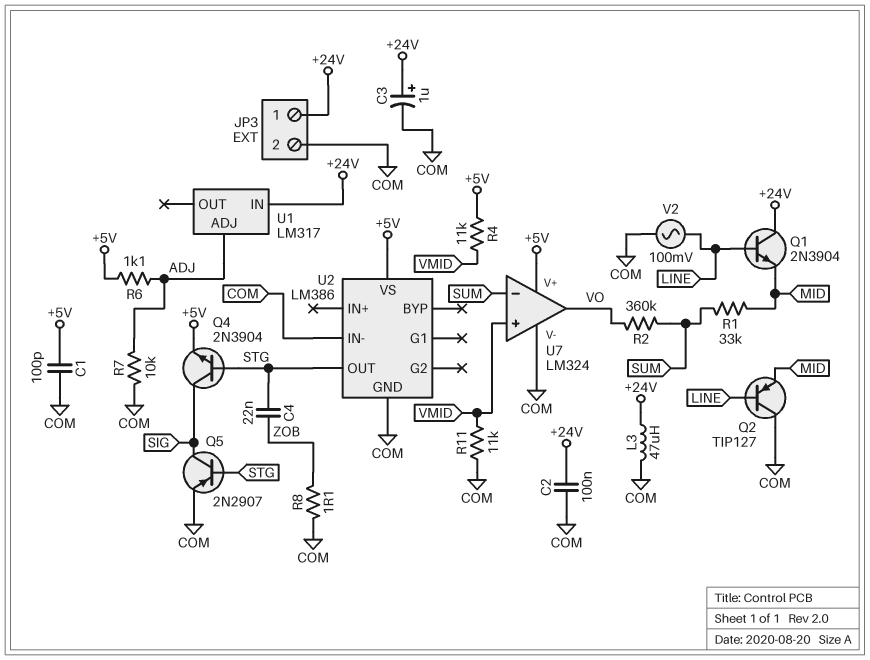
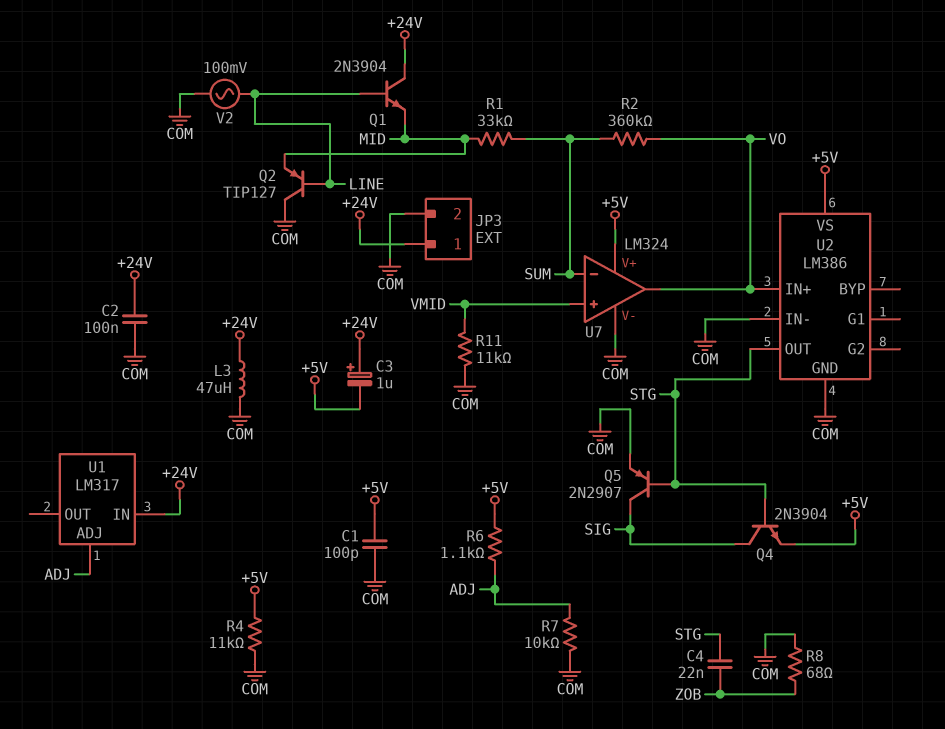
C3: 1uF (plus +24V, minus COM) -> 1uF (plus +24V, minus +5V)
R4: 11k (+5V, VMID) -> 11k (+5V, COM)
R8: 1.1 (COM, ZOB) -> 68 (COM, ZOB)
U2 pin IN+: none -> VO

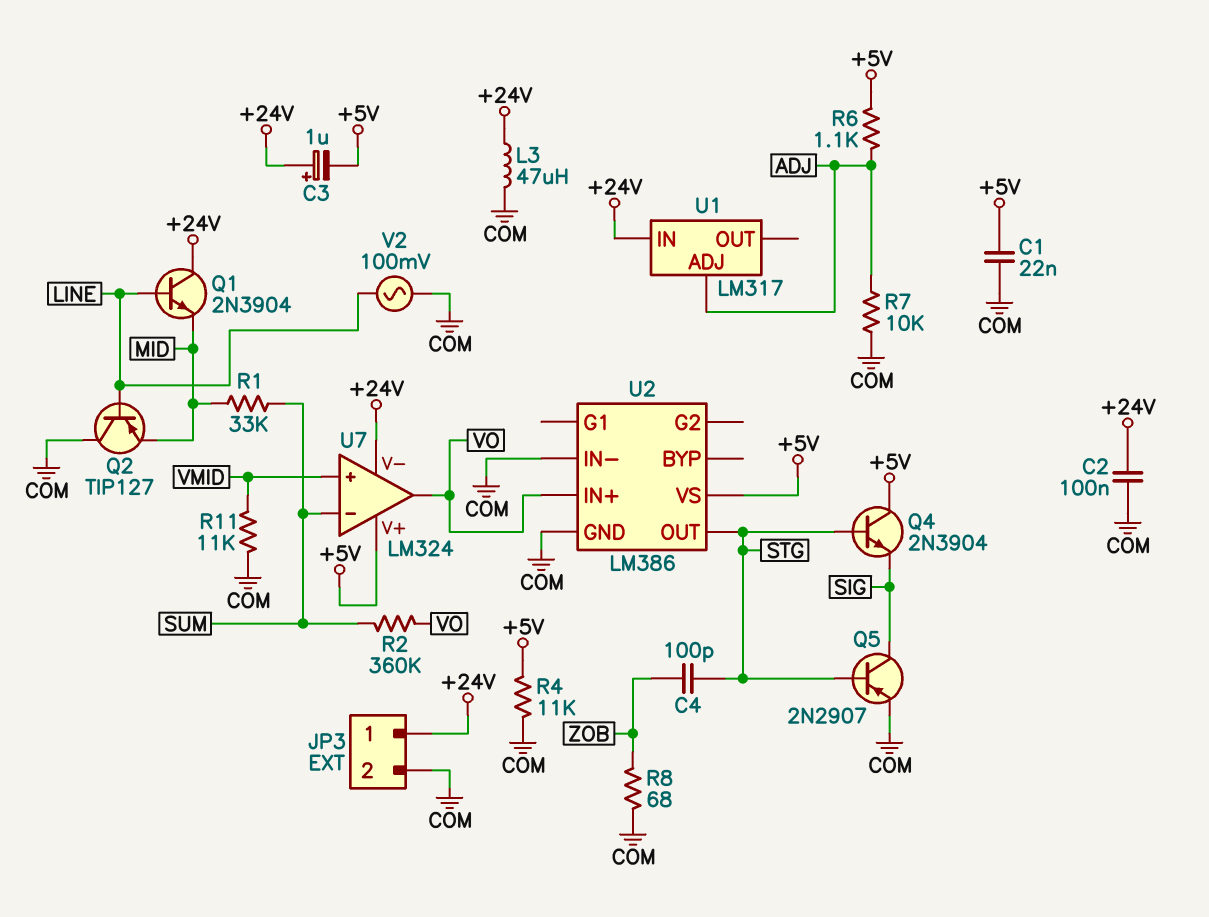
C1: 100pF (+5V, COM) -> 22nF (+5V, COM)
C4: 22nF (STG, ZOB) -> 100pF (STG, ZOB)
Q4: NPN 2N3904 (B STG, C SIG, E +5V) -> NPN 2N3904 (B STG, C +5V, E SIG)
U7 pin V-: COM -> +24V

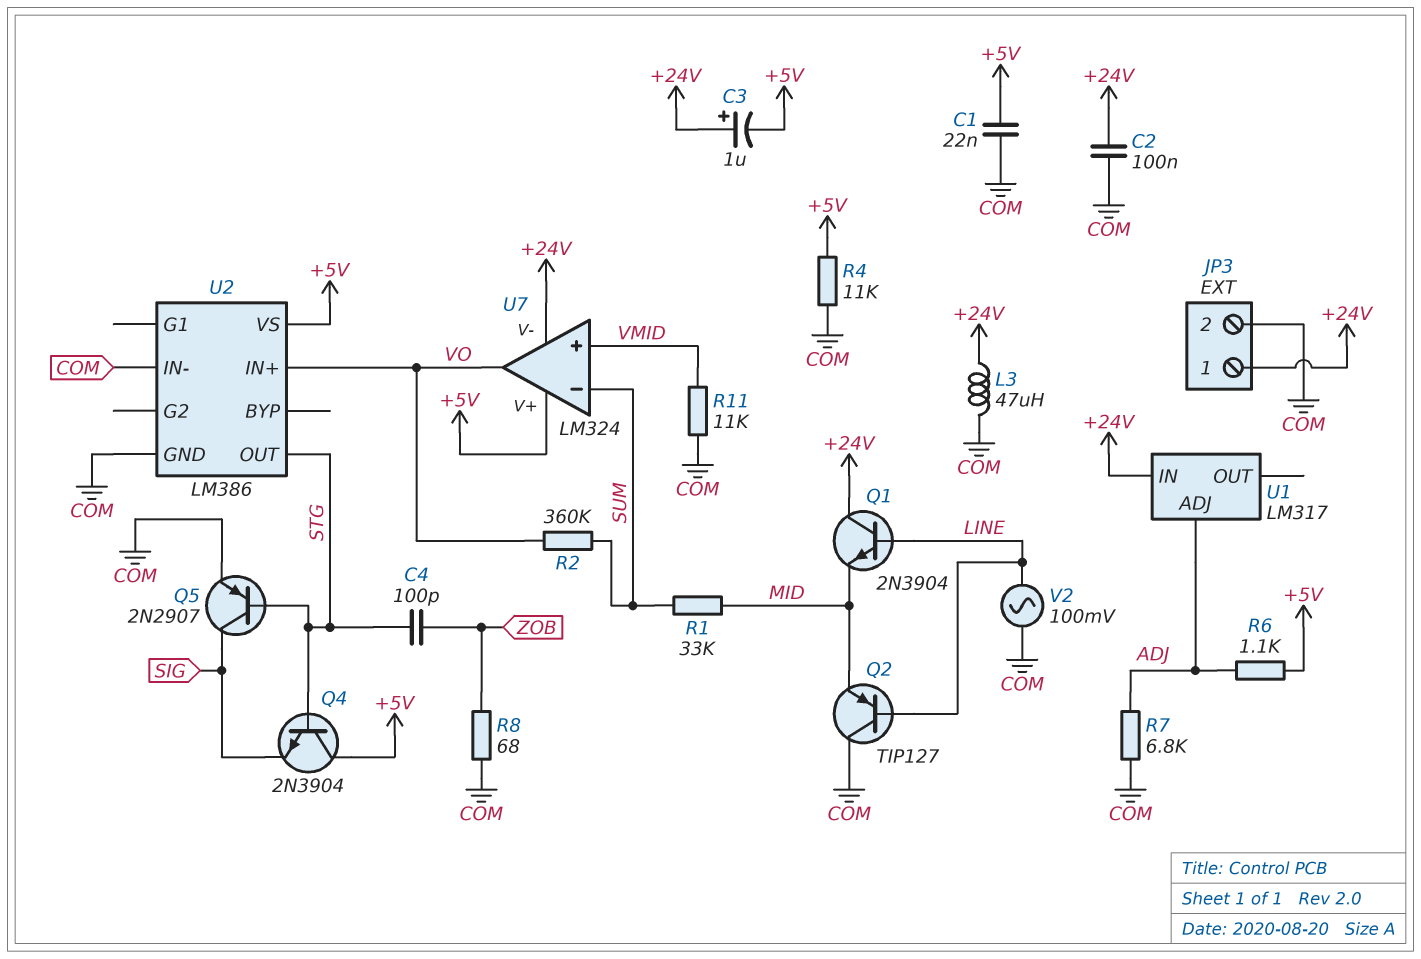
R7: 10k (ADJ, COM) -> 6.8k (ADJ, COM)

